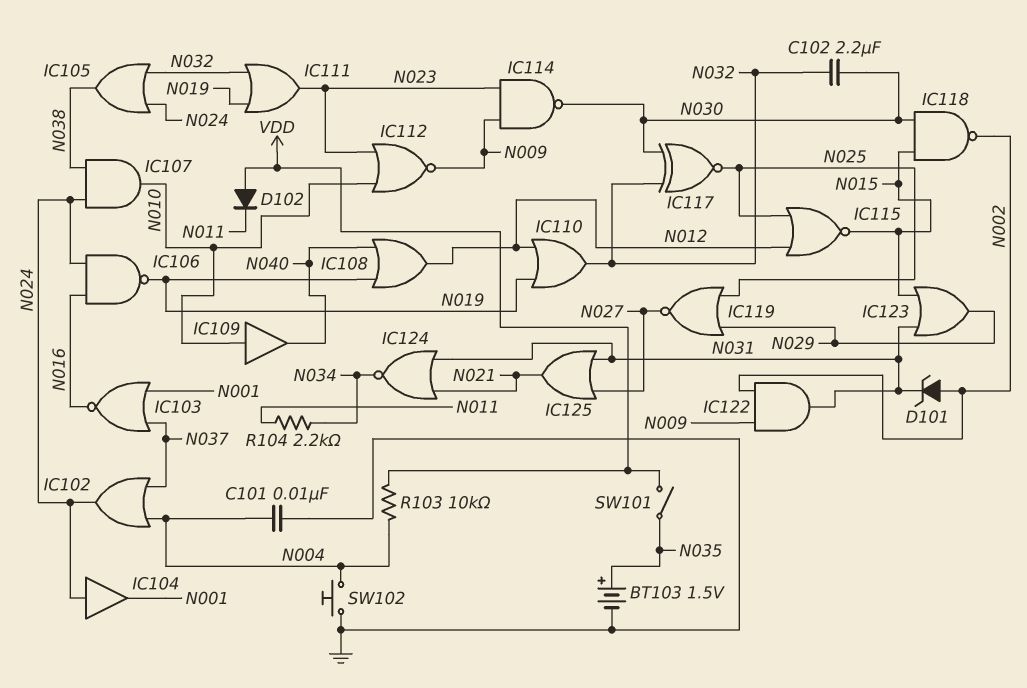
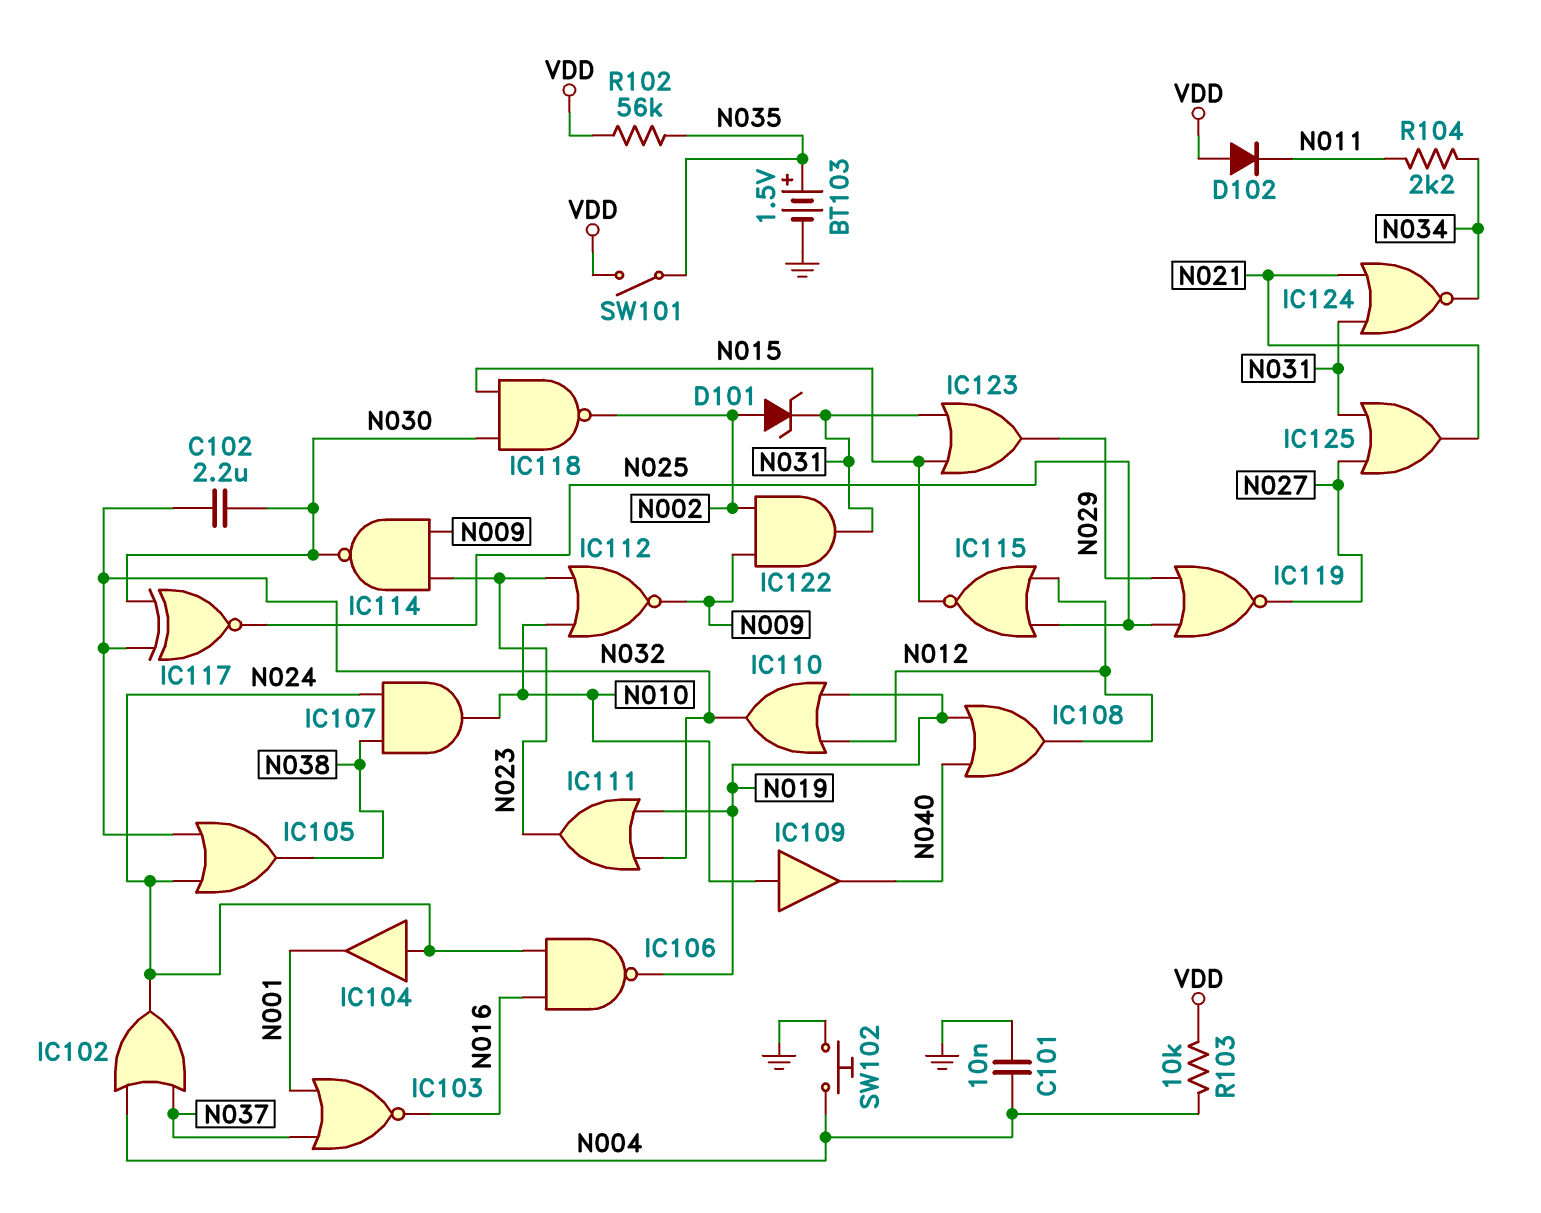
R102: none -> 56k (N035, VDD)

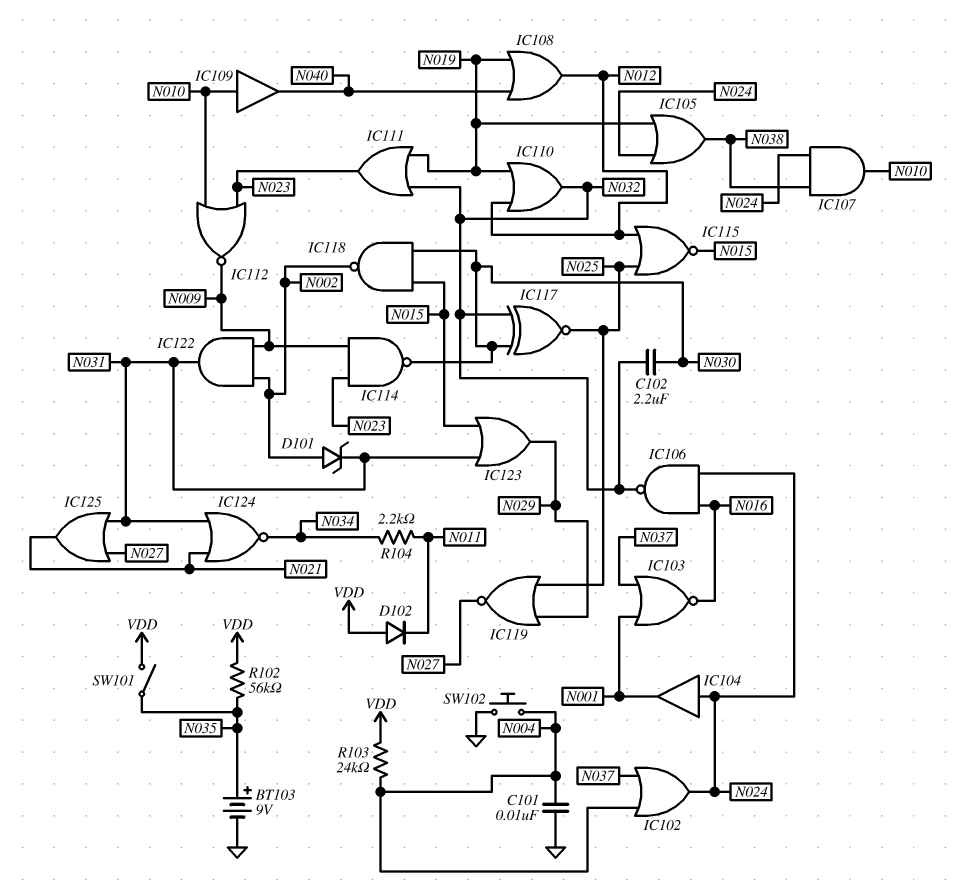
BT103: 1.5V (plus N035, minus GND) -> 9V (plus N035, minus GND)
IC105: OR (in N024, in N032, out N038) -> OR (in N019, in N024, out N038)
IC106: NAND (in N016, in N024, out N019) -> NAND (in N016, in N024, out N032)
R103: 10k (N004, VDD) -> 24k (N004, VDD)

